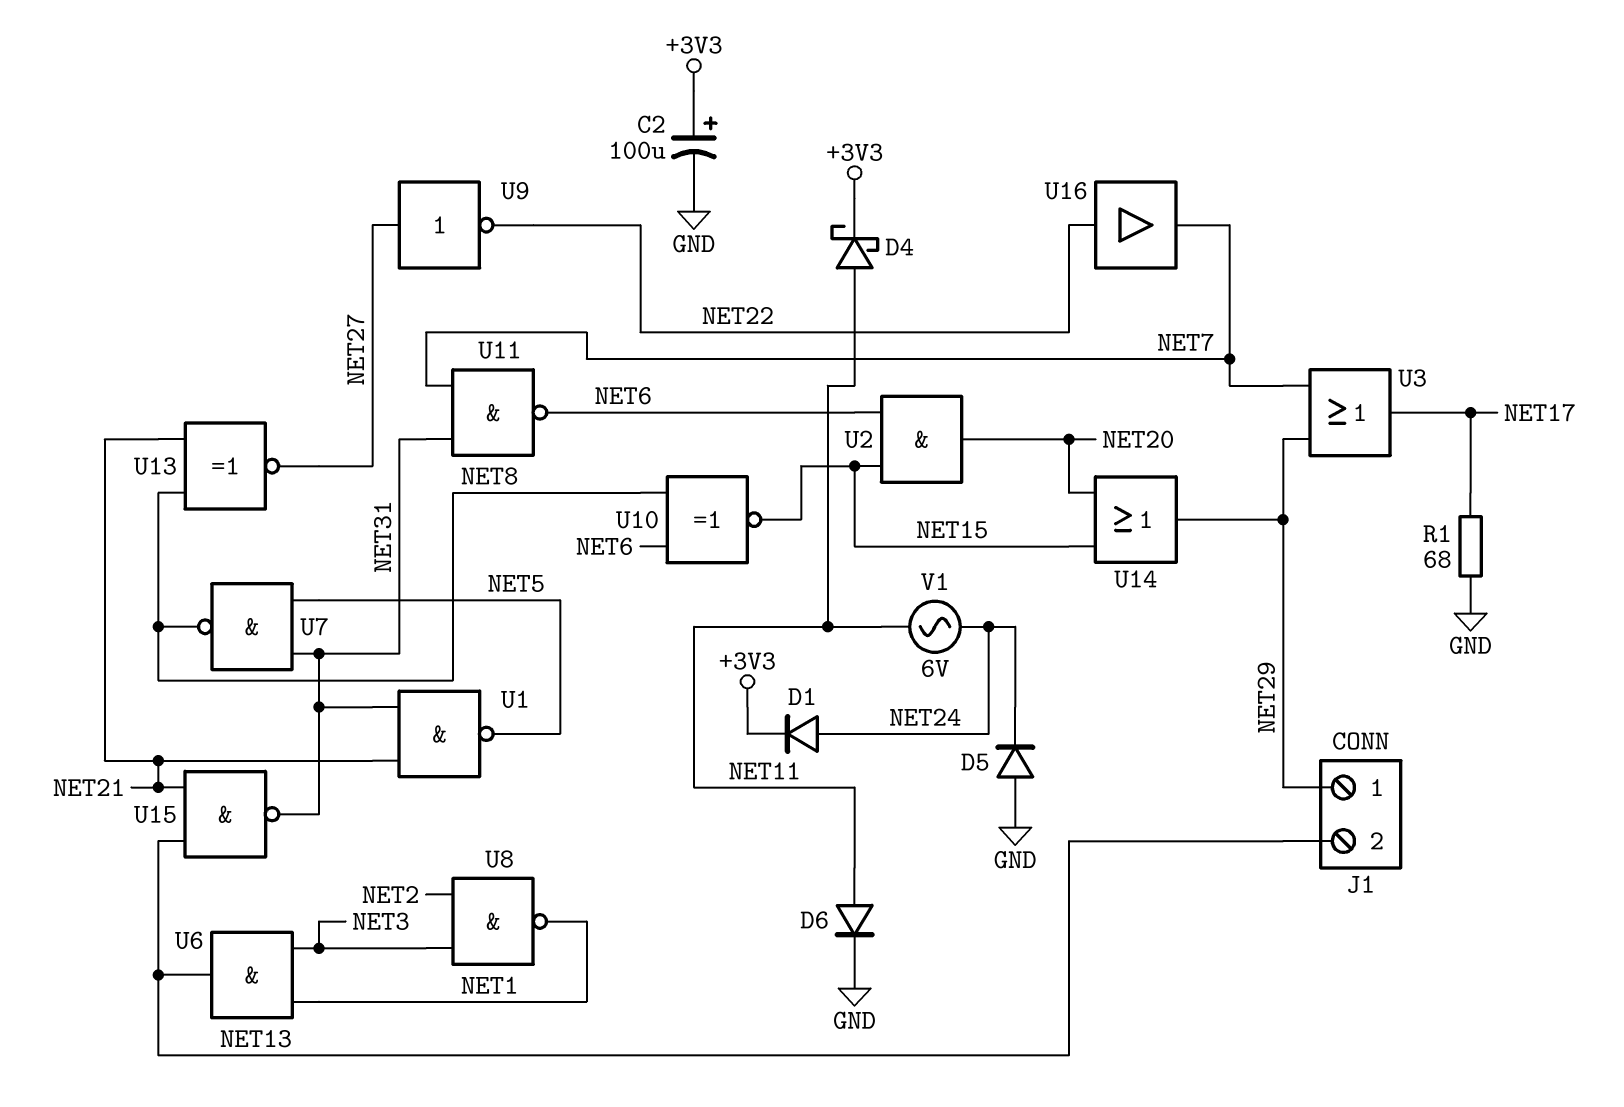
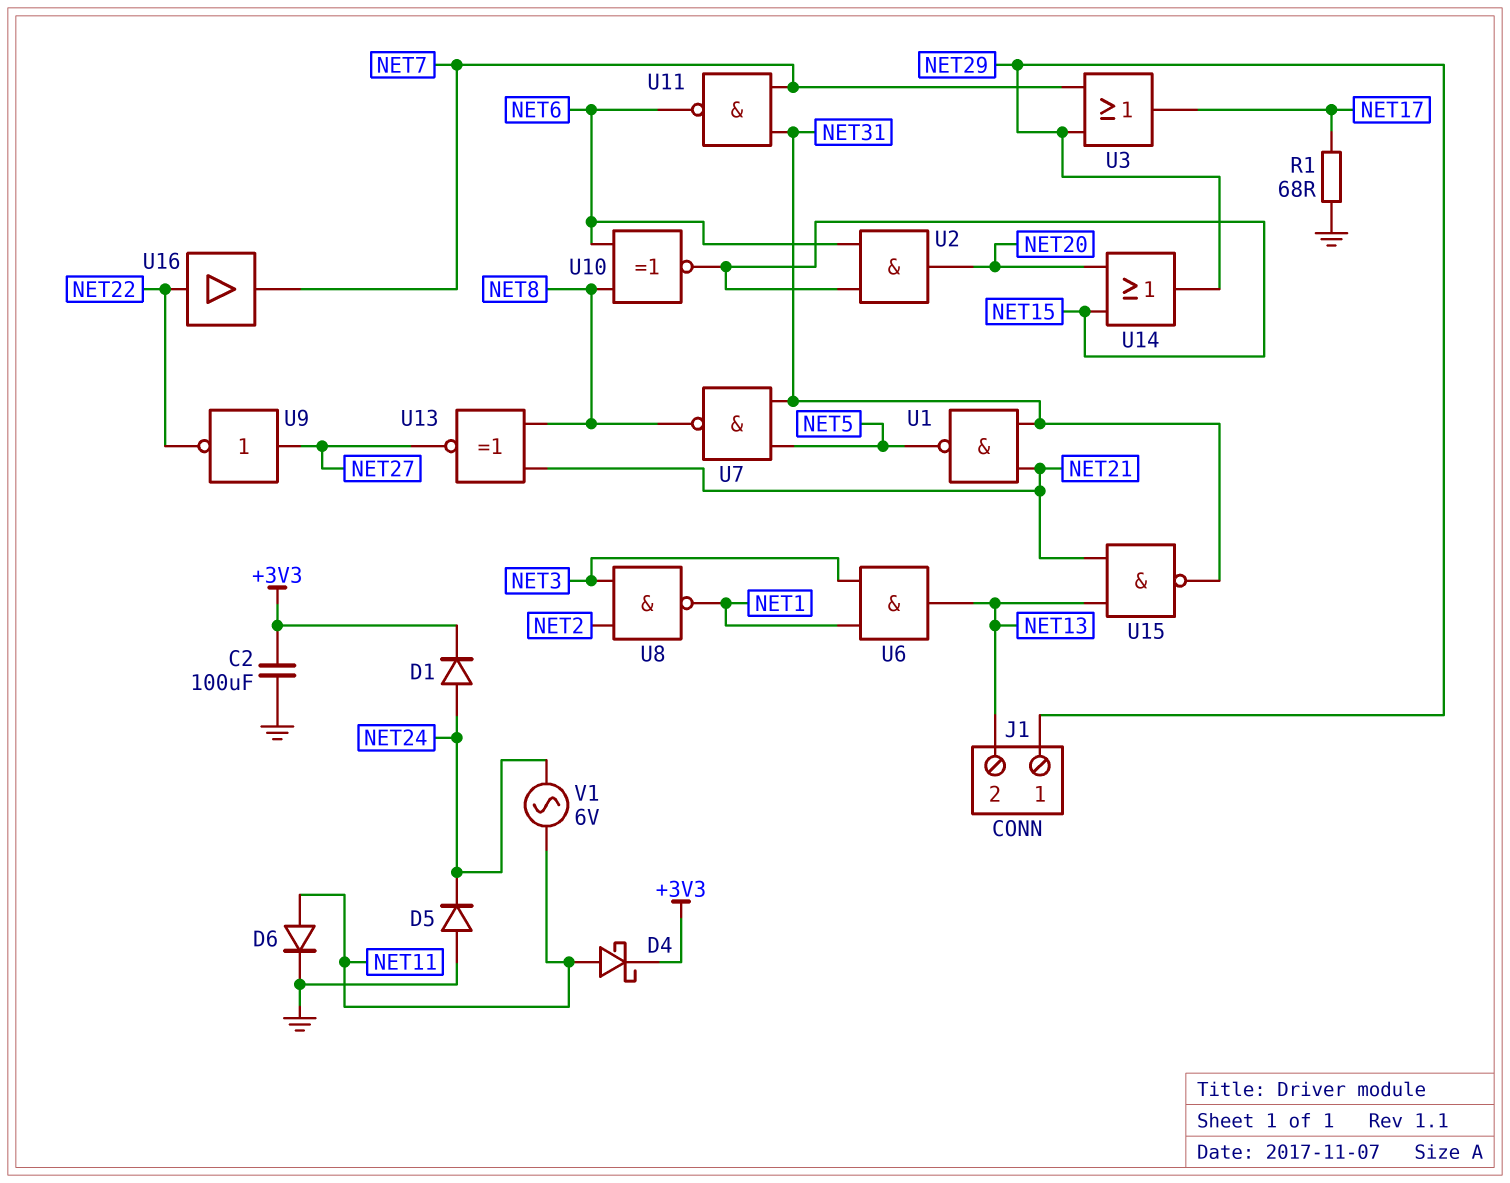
C2: 100uF (plus +3V3, minus GND) -> 100uF (+3V3, GND)

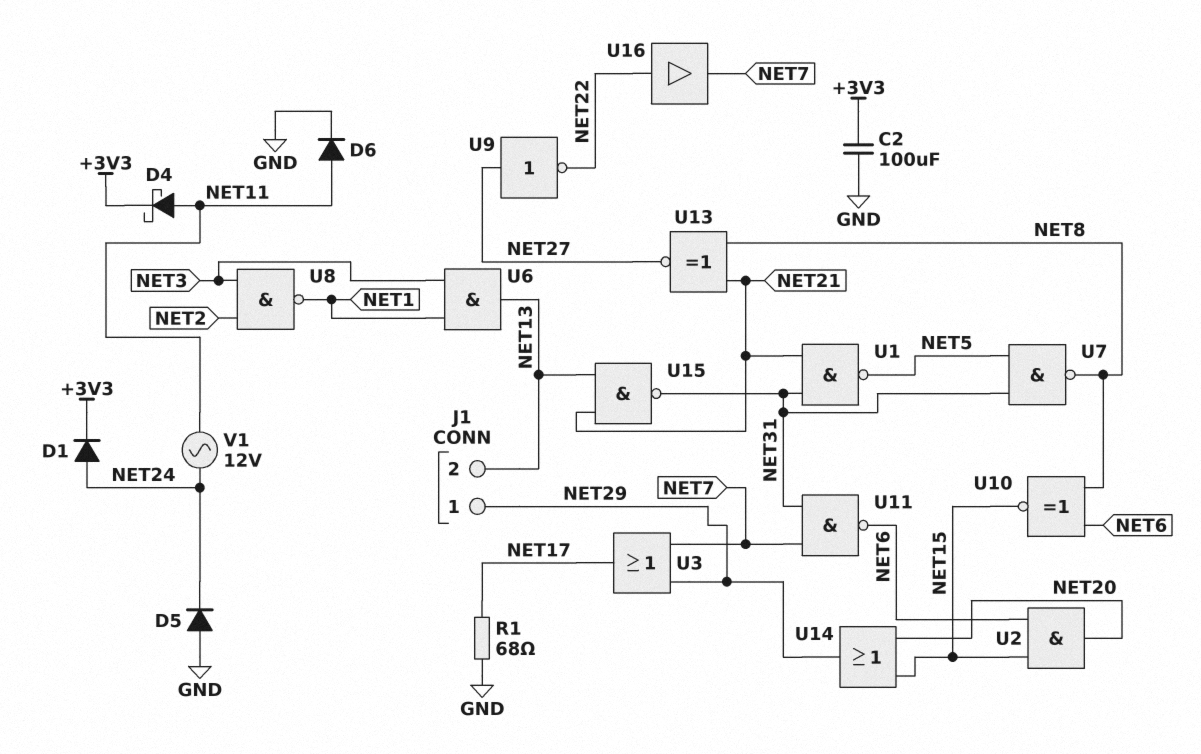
V1: AC 6V (NET11, NET24) -> AC 12V (NET11, NET24)

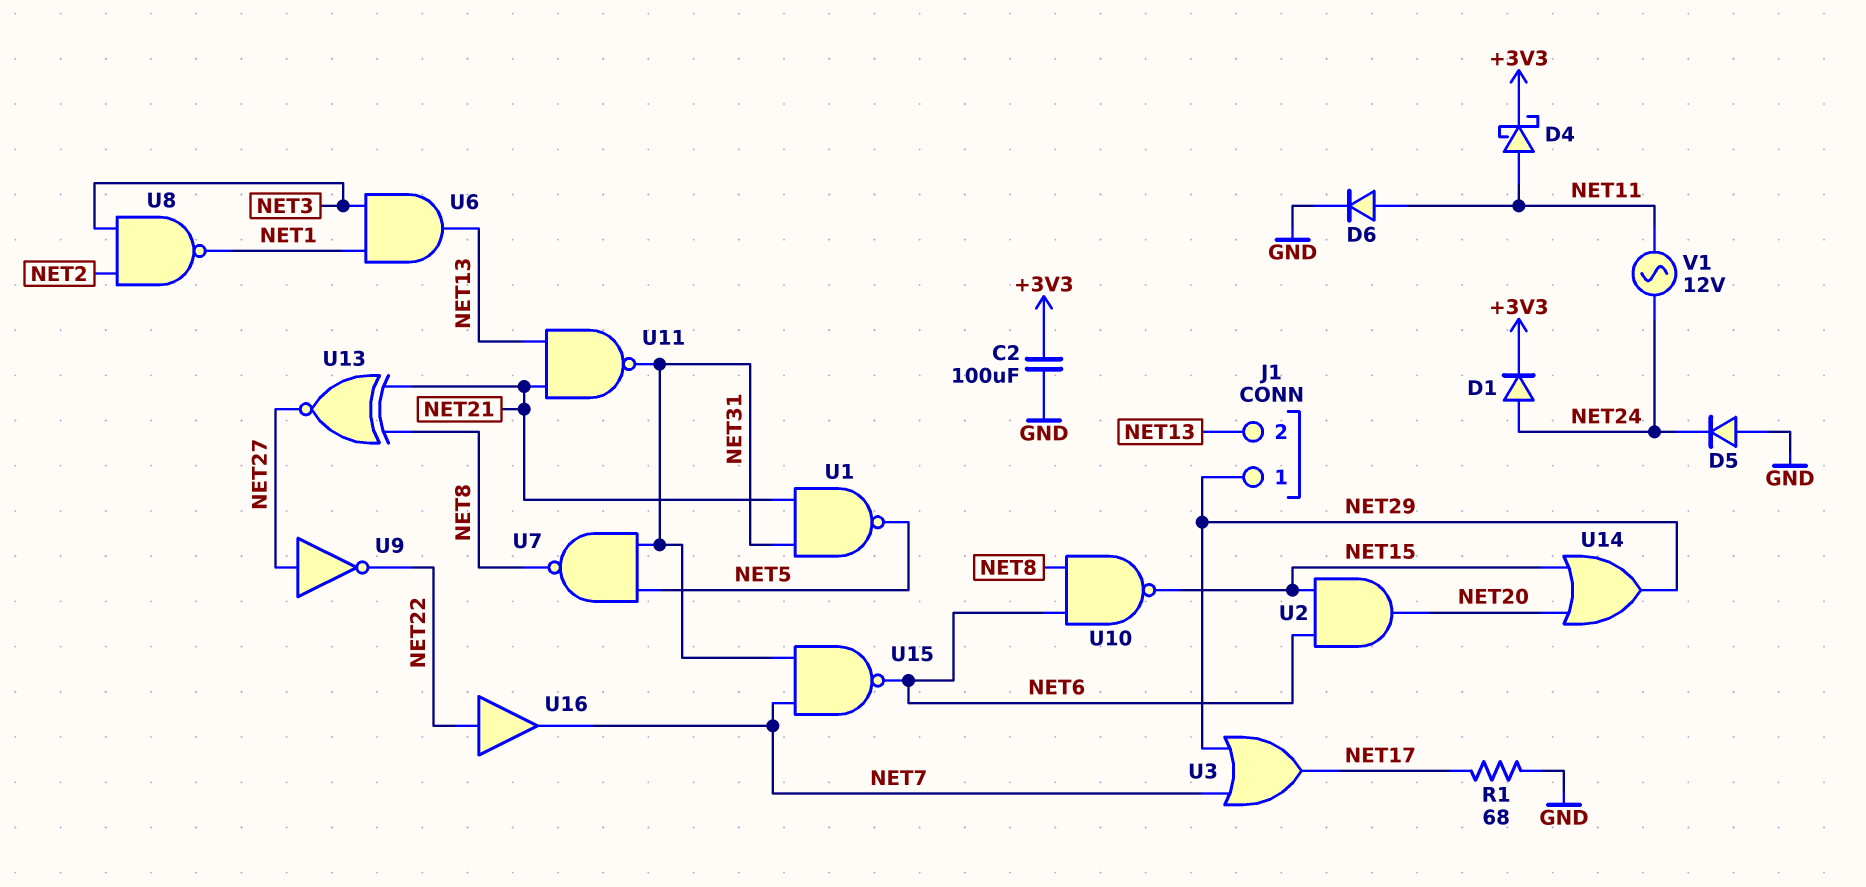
U10: XNOR (in NET6, in NET8, out NET15) -> NAND (in NET6, in NET8, out NET15)
U11: NAND (in NET7, in NET31, out NET6) -> NAND (in NET13, in NET21, out NET31)
U15: NAND (in NET13, in NET21, out NET31) -> NAND (in NET7, in NET31, out NET6)

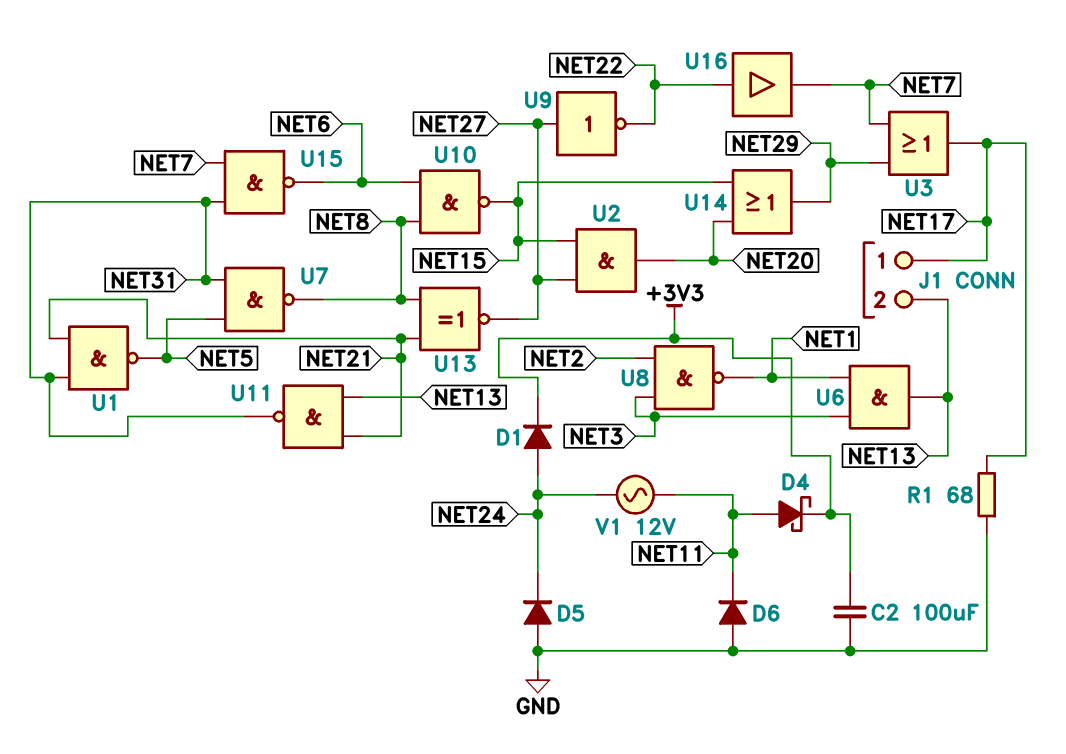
D6: diode (A NET11, K GND) -> diode (A GND, K NET11)
J1 pin 1: NET29 -> NET17
U2: AND (in NET6, in NET15, out NET20) -> AND (in NET15, in NET27, out NET20)

